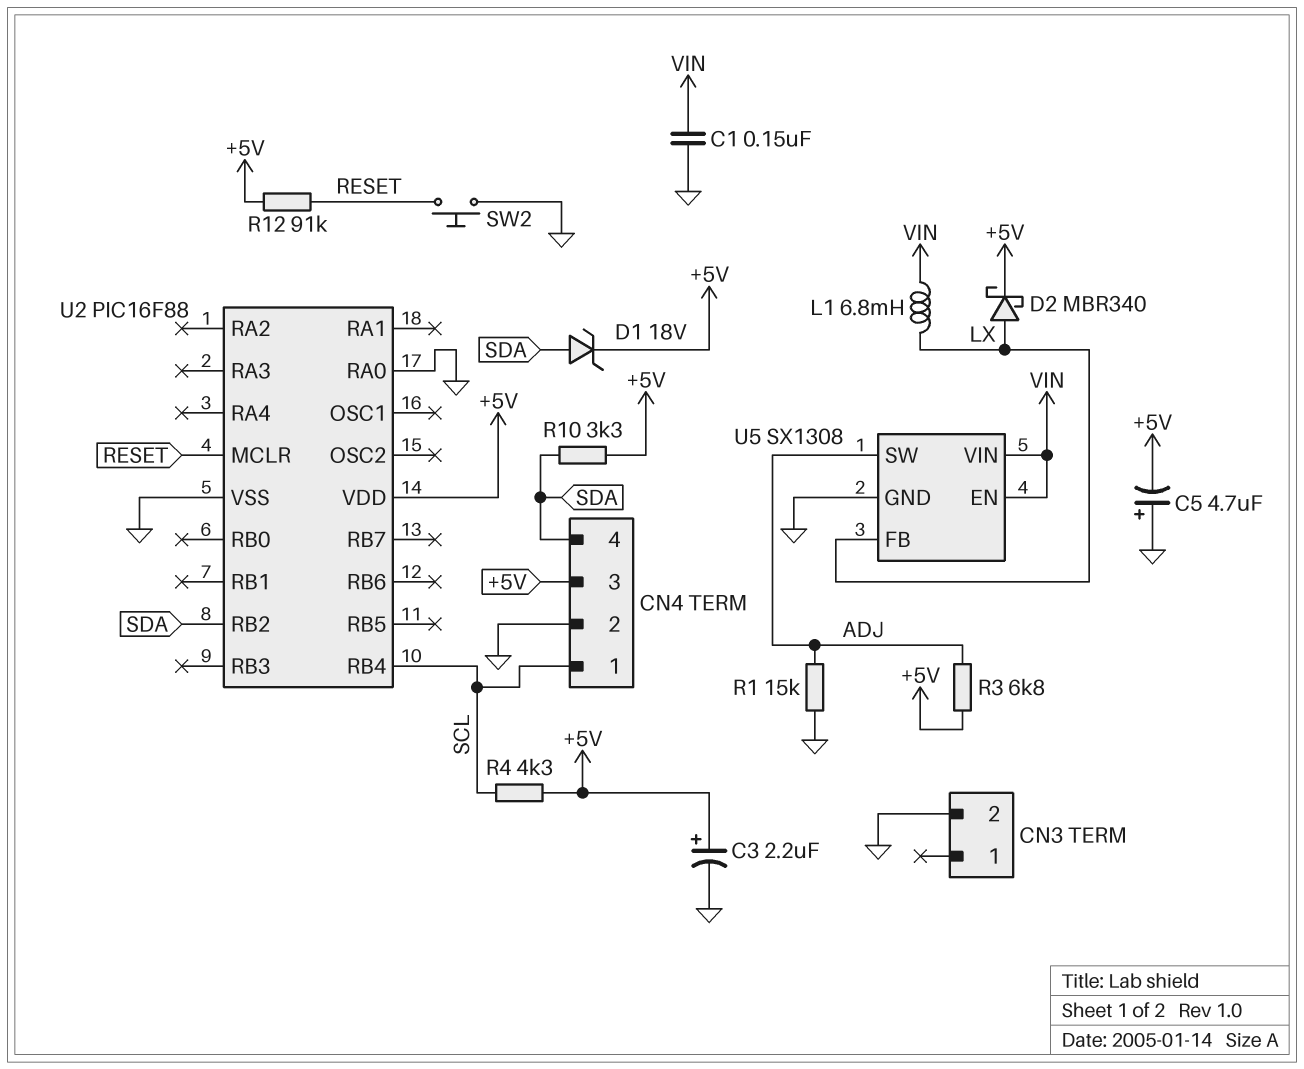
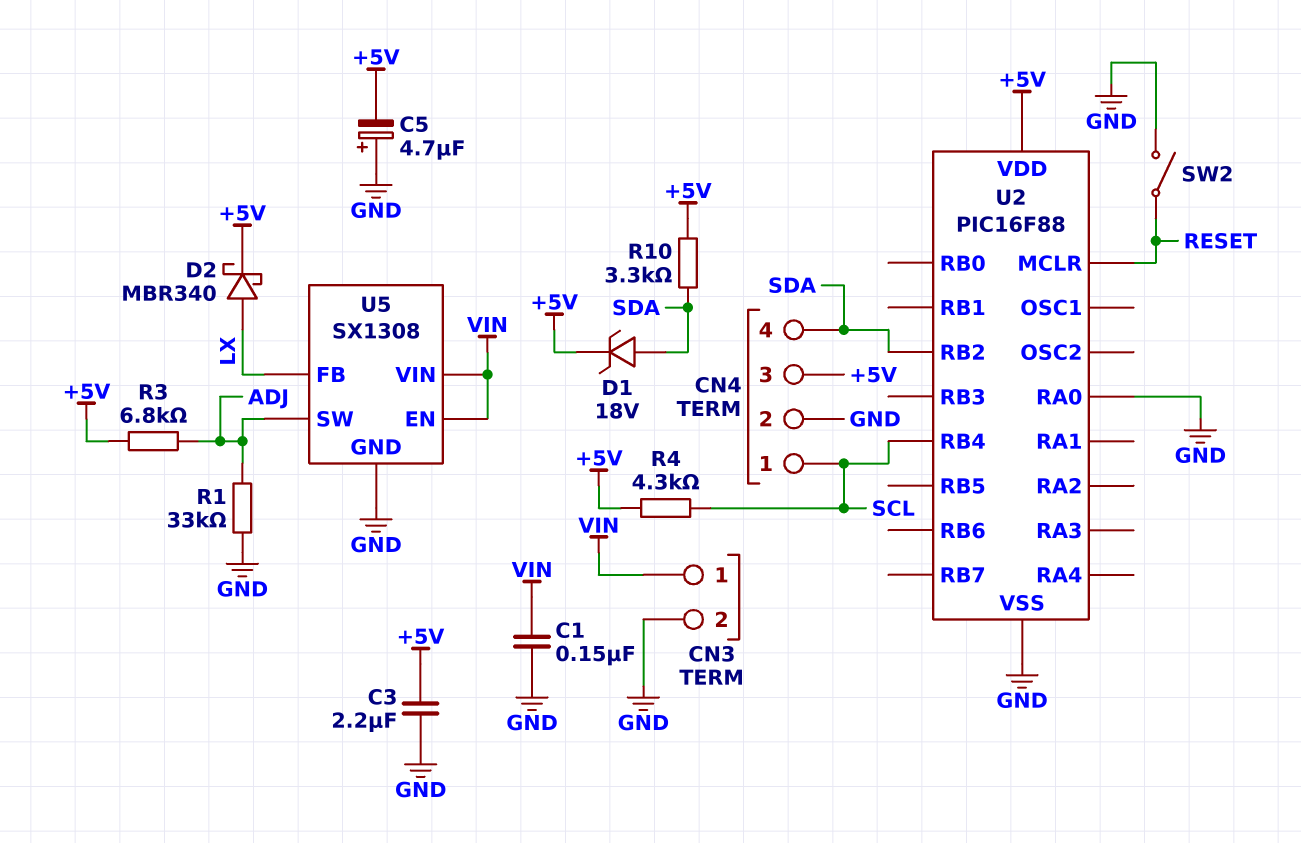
C3: 2.2uF (plus +5V, minus GND) -> 2.2uF (+5V, GND)
CN3 pin 1: none -> VIN
L1: 6.8mH (LX, VIN) -> none
R1: 15k (ADJ, GND) -> 33k (ADJ, GND)
R12: 91k (+5V, RESET) -> none
SW2: button (GND, RESET) -> switch (GND, RESET)

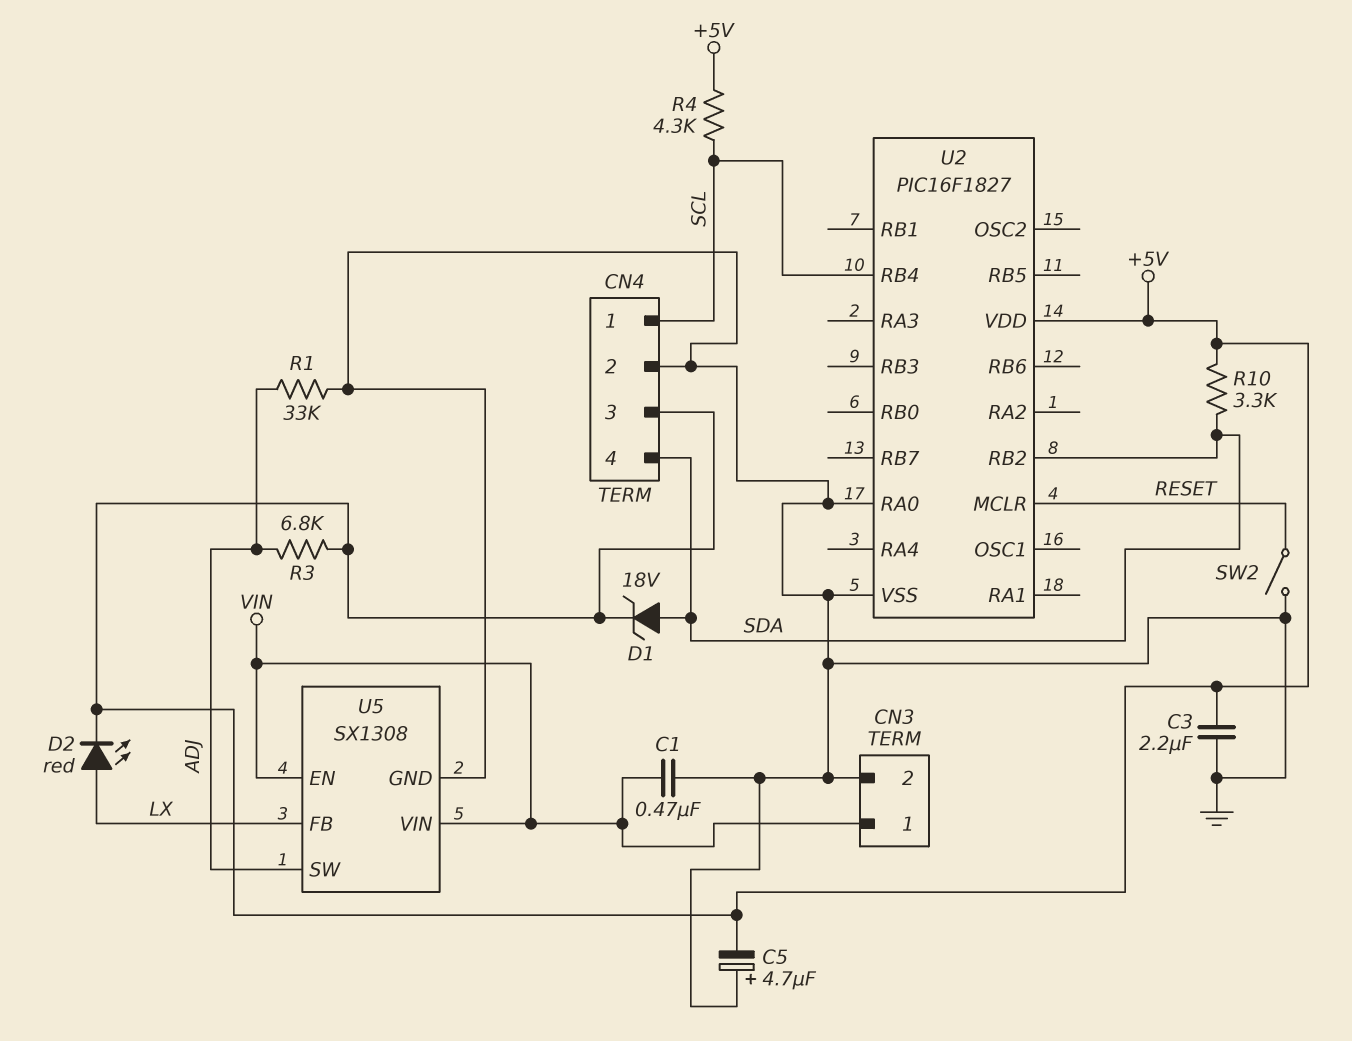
C1: 150nF (GND, VIN) -> 470nF (GND, VIN)
D2: schottky MBR340 (A LX, K +5V) -> LED red (A LX, K +5V)
U2: PIC16F88 -> PIC16F1827

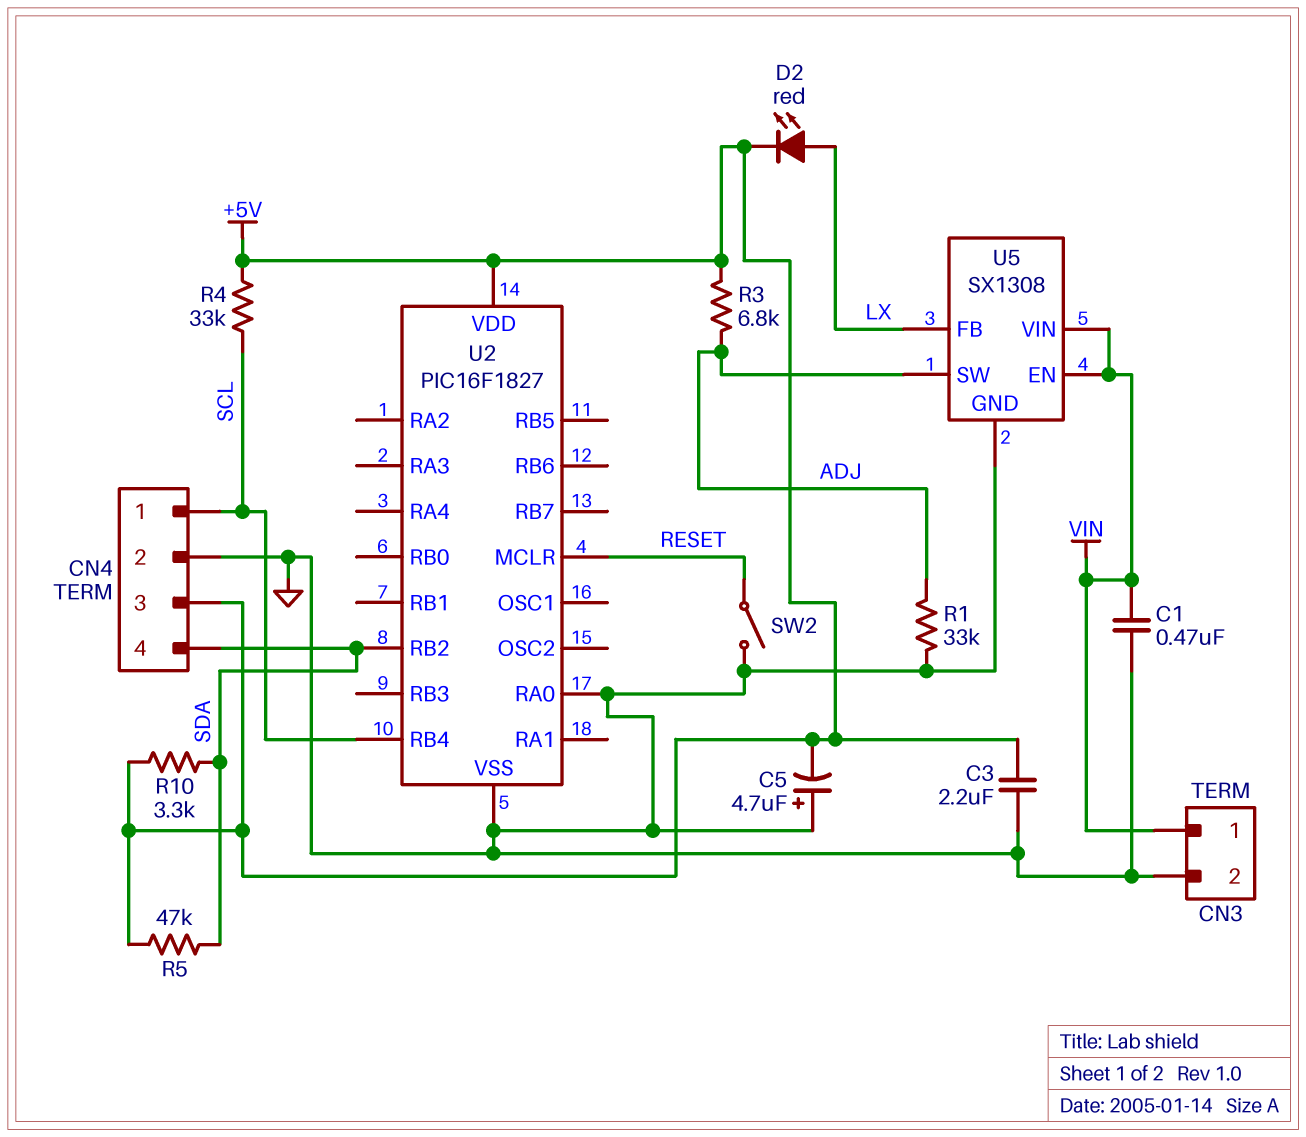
D1: zener 18V (A SDA, K +5V) -> none
R4: 4.3k (+5V, SCL) -> 33k (+5V, SCL)
R5: none -> 47k (+5V, SDA)

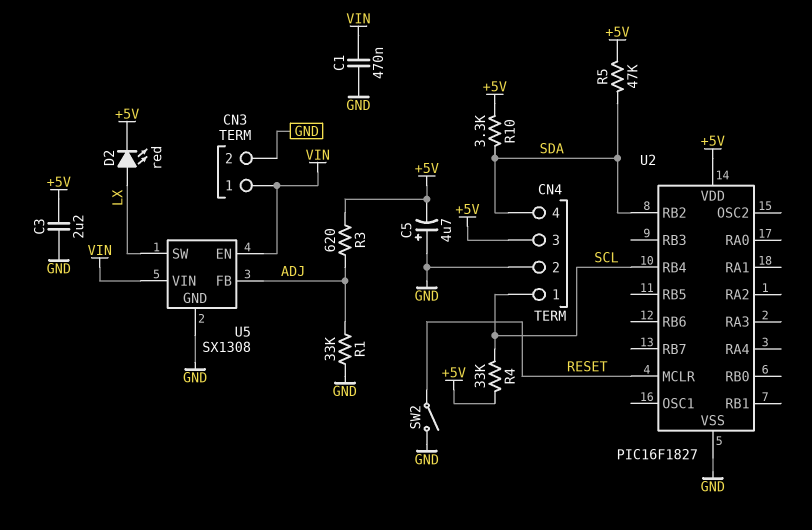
R3: 6.8k (+5V, ADJ) -> 620 (+5V, ADJ)
U2 pin RA0: GND -> none
U5 pin FB: LX -> ADJ
U5 pin SW: ADJ -> LX

